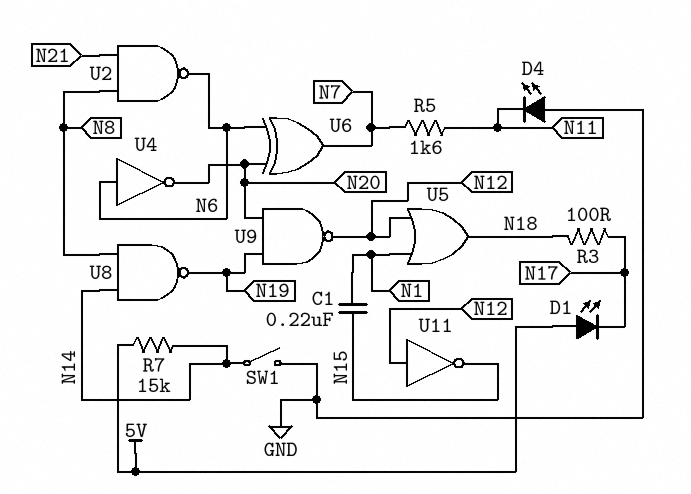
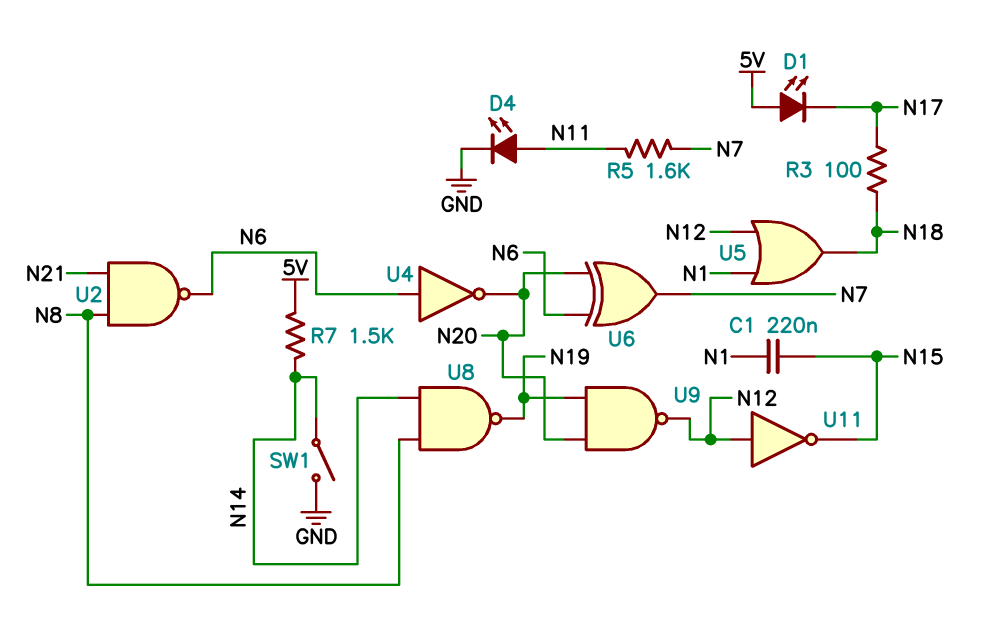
D4: LED (A GND, K N11) -> LED (A N11, K GND)
R7: 15k (5V, N14) -> 1.5k (5V, N14)

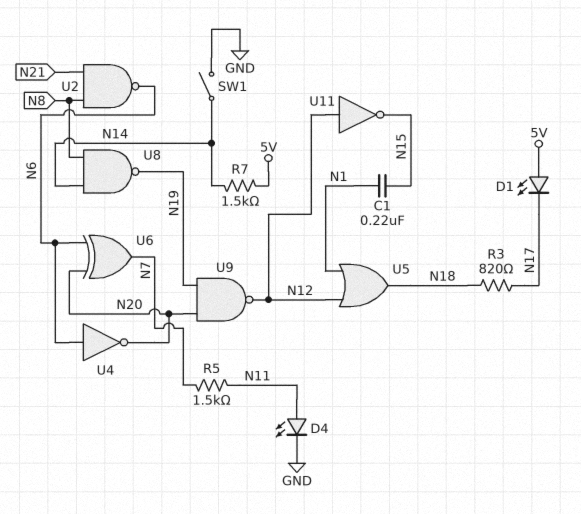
R3: 100 (N17, N18) -> 820 (N17, N18)
R5: 1.6k (N7, N11) -> 1.5k (N7, N11)

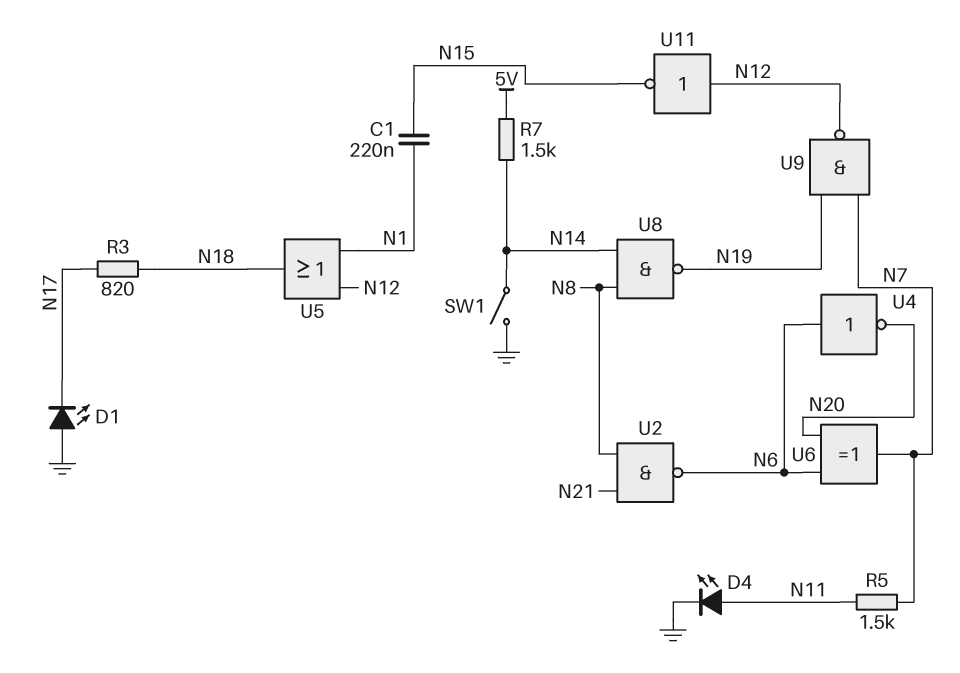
D1: LED (A 5V, K N17) -> LED (A GND, K N17)
U9: NAND (in N19, in N20, out N12) -> NAND (in N7, in N19, out N12)

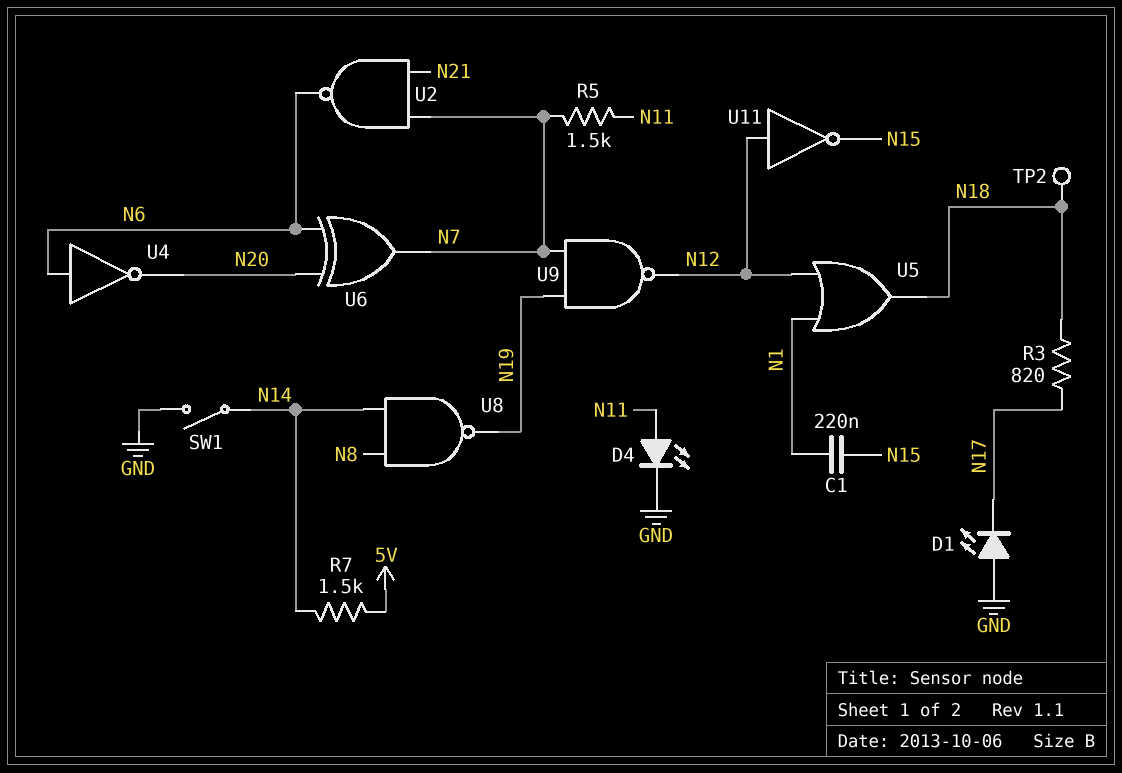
TP2: none -> test point (N18)
U2: NAND (in N8, in N21, out N6) -> NAND (in N7, in N21, out N6)

